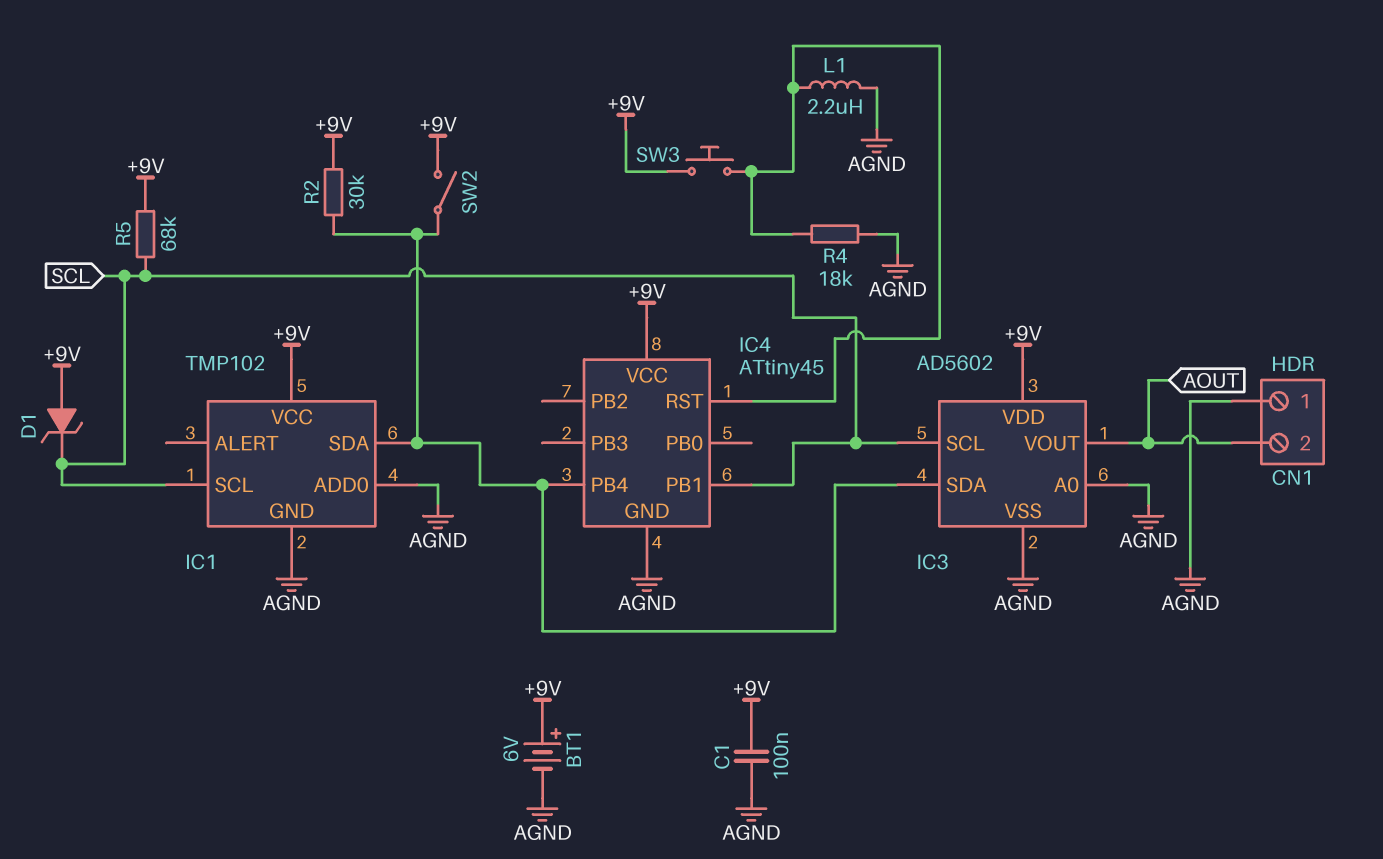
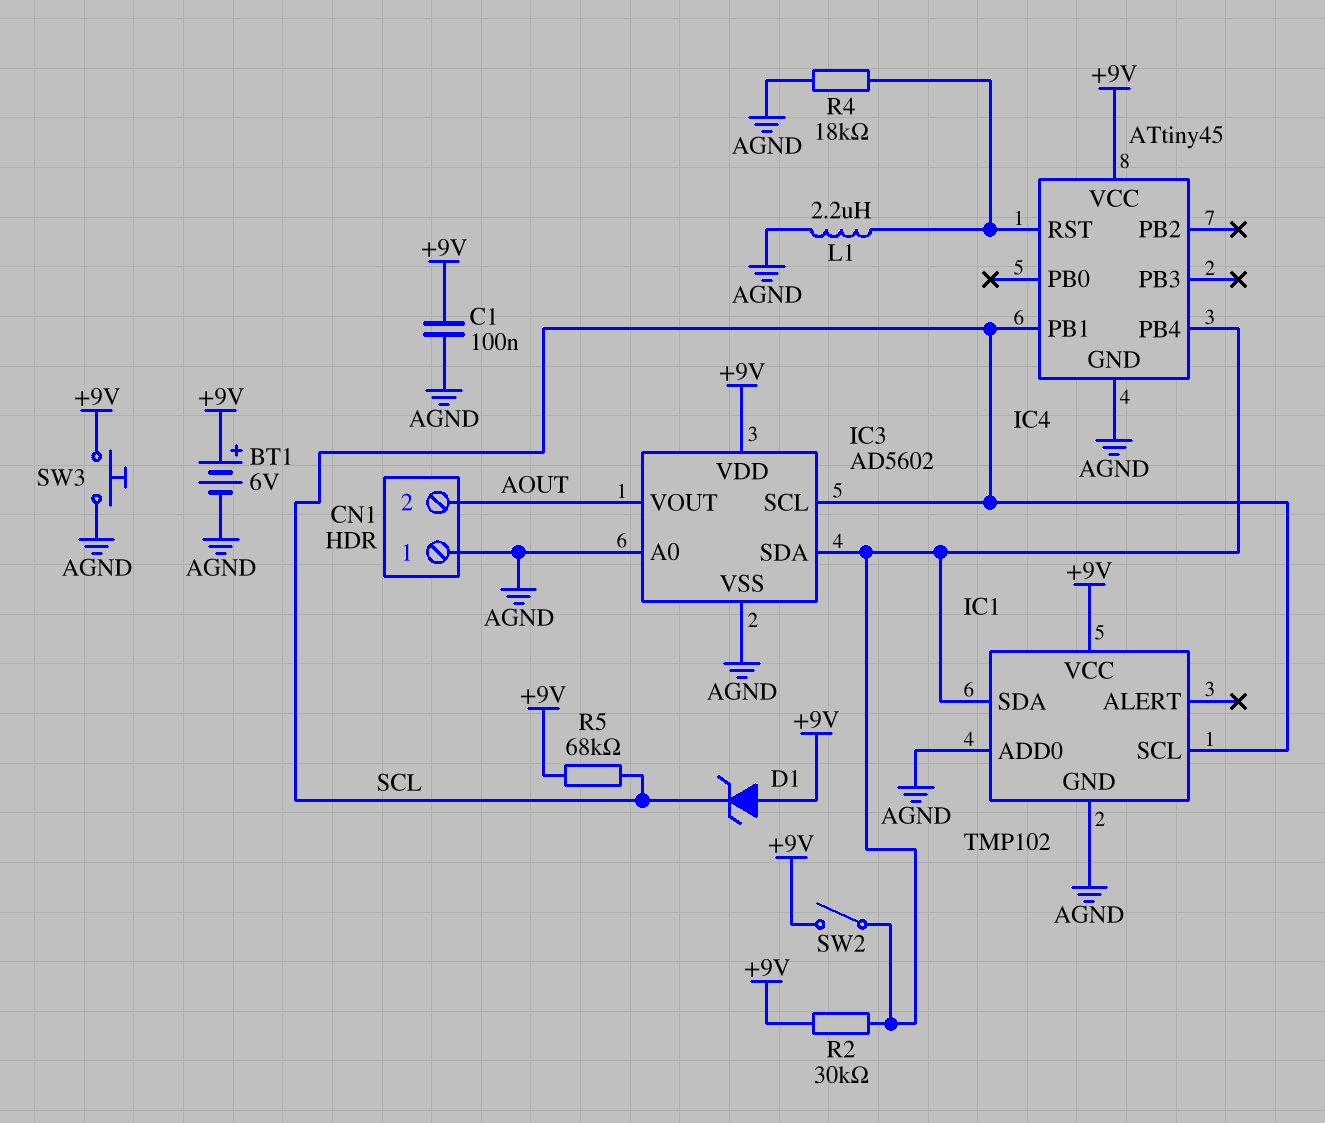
SW3: button (+9V, IC4/RST) -> button (+9V, AGND)

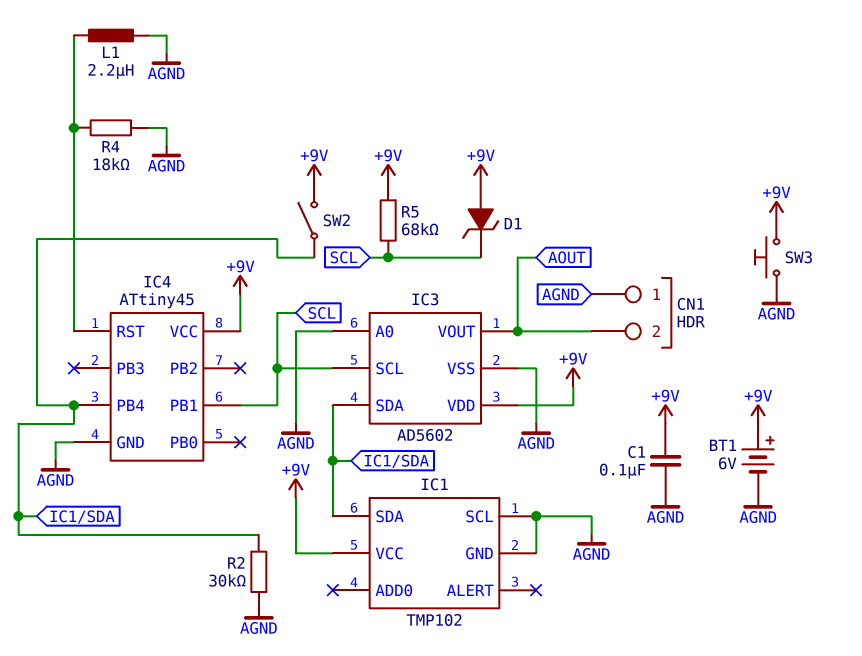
IC1 pin ADD0: AGND -> none
IC1 pin SCL: SCL -> AGND
R2: 30k (+9V, IC1/SDA) -> 30k (AGND, IC1/SDA)

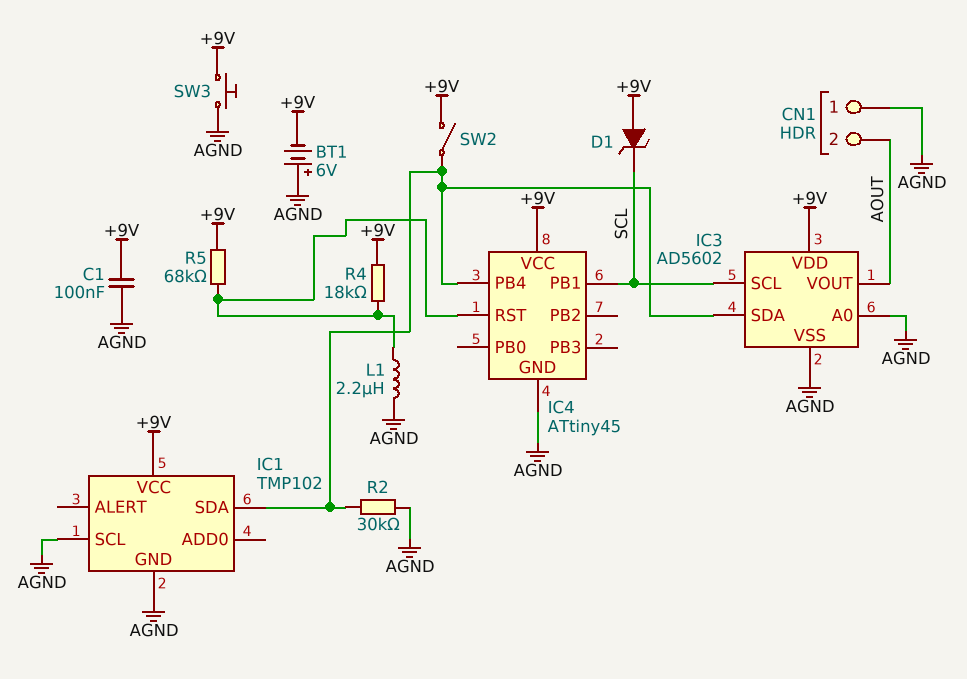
BT1: 6V (plus +9V, minus AGND) -> 6V (plus AGND, minus +9V)
R4: 18k (AGND, IC4/RST) -> 18k (+9V, IC4/RST)
R5: 68k (+9V, SCL) -> 68k (+9V, IC4/RST)

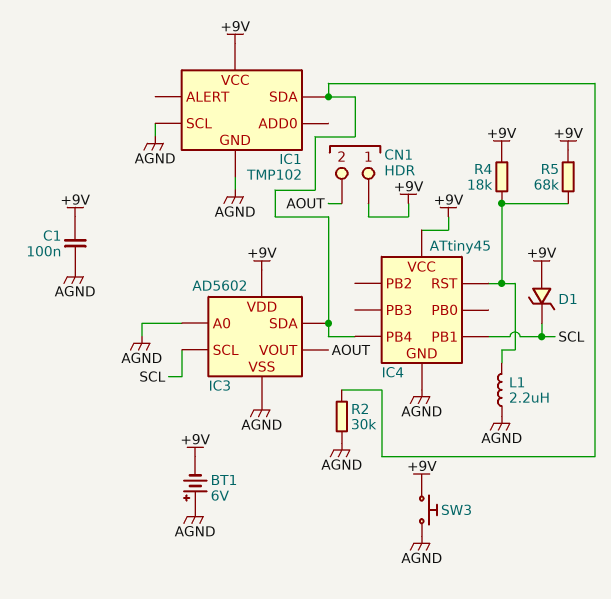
CN1 pin 1: AGND -> +9V
SW2: switch (+9V, IC1/SDA) -> none

